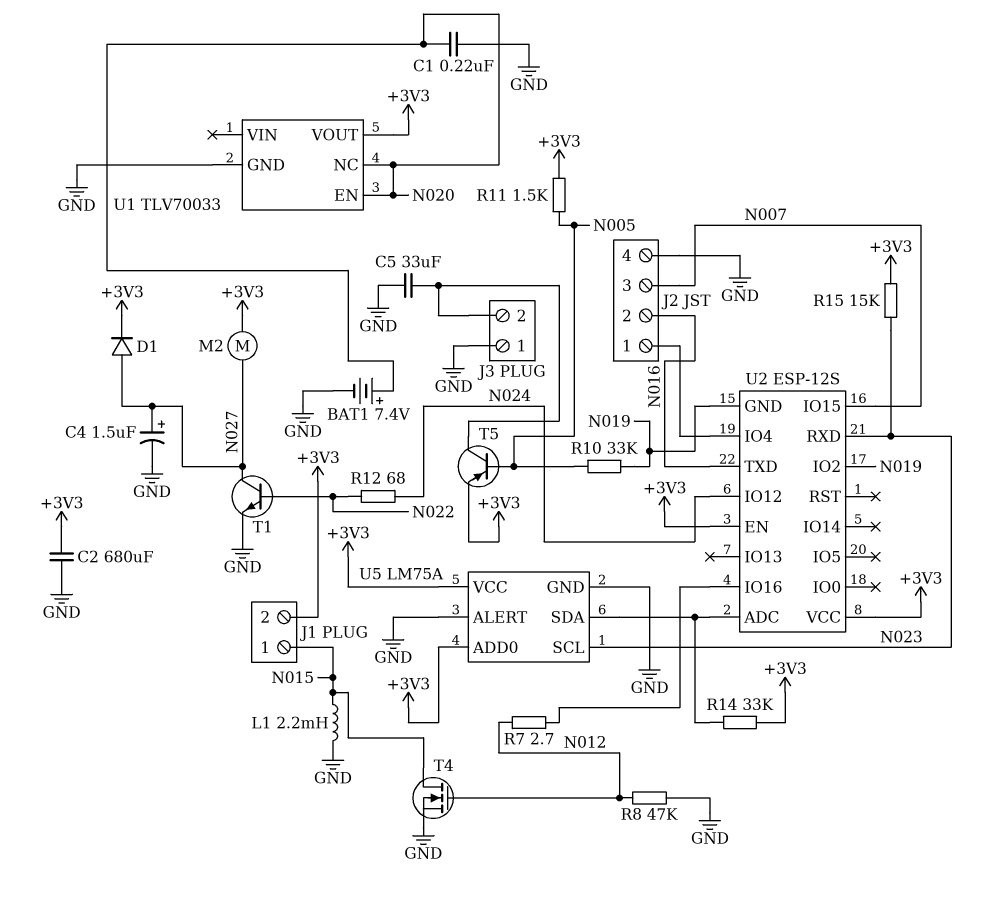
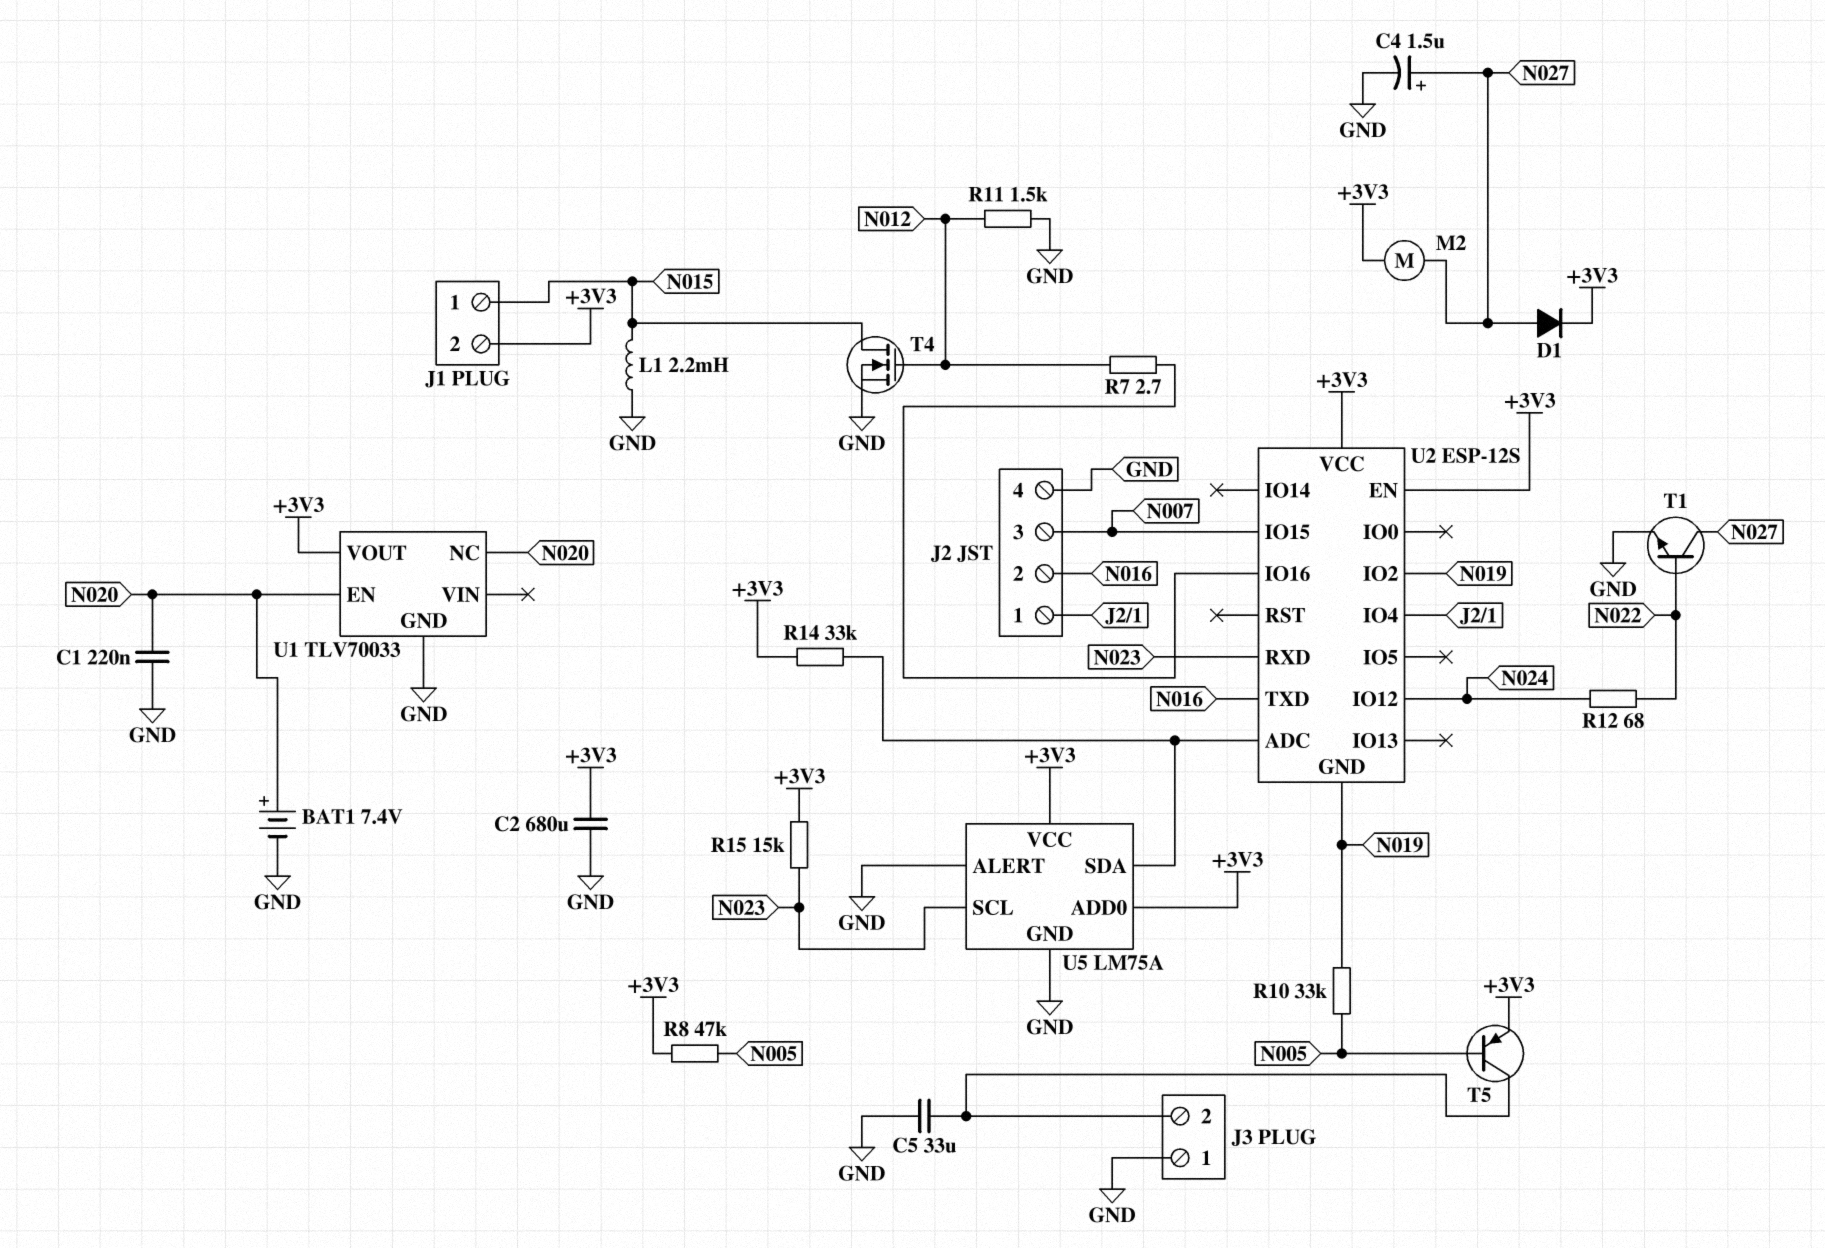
R8: 47k (GND, N012) -> 47k (+3V3, N005)
R11: 1.5k (+3V3, N005) -> 1.5k (GND, N012)

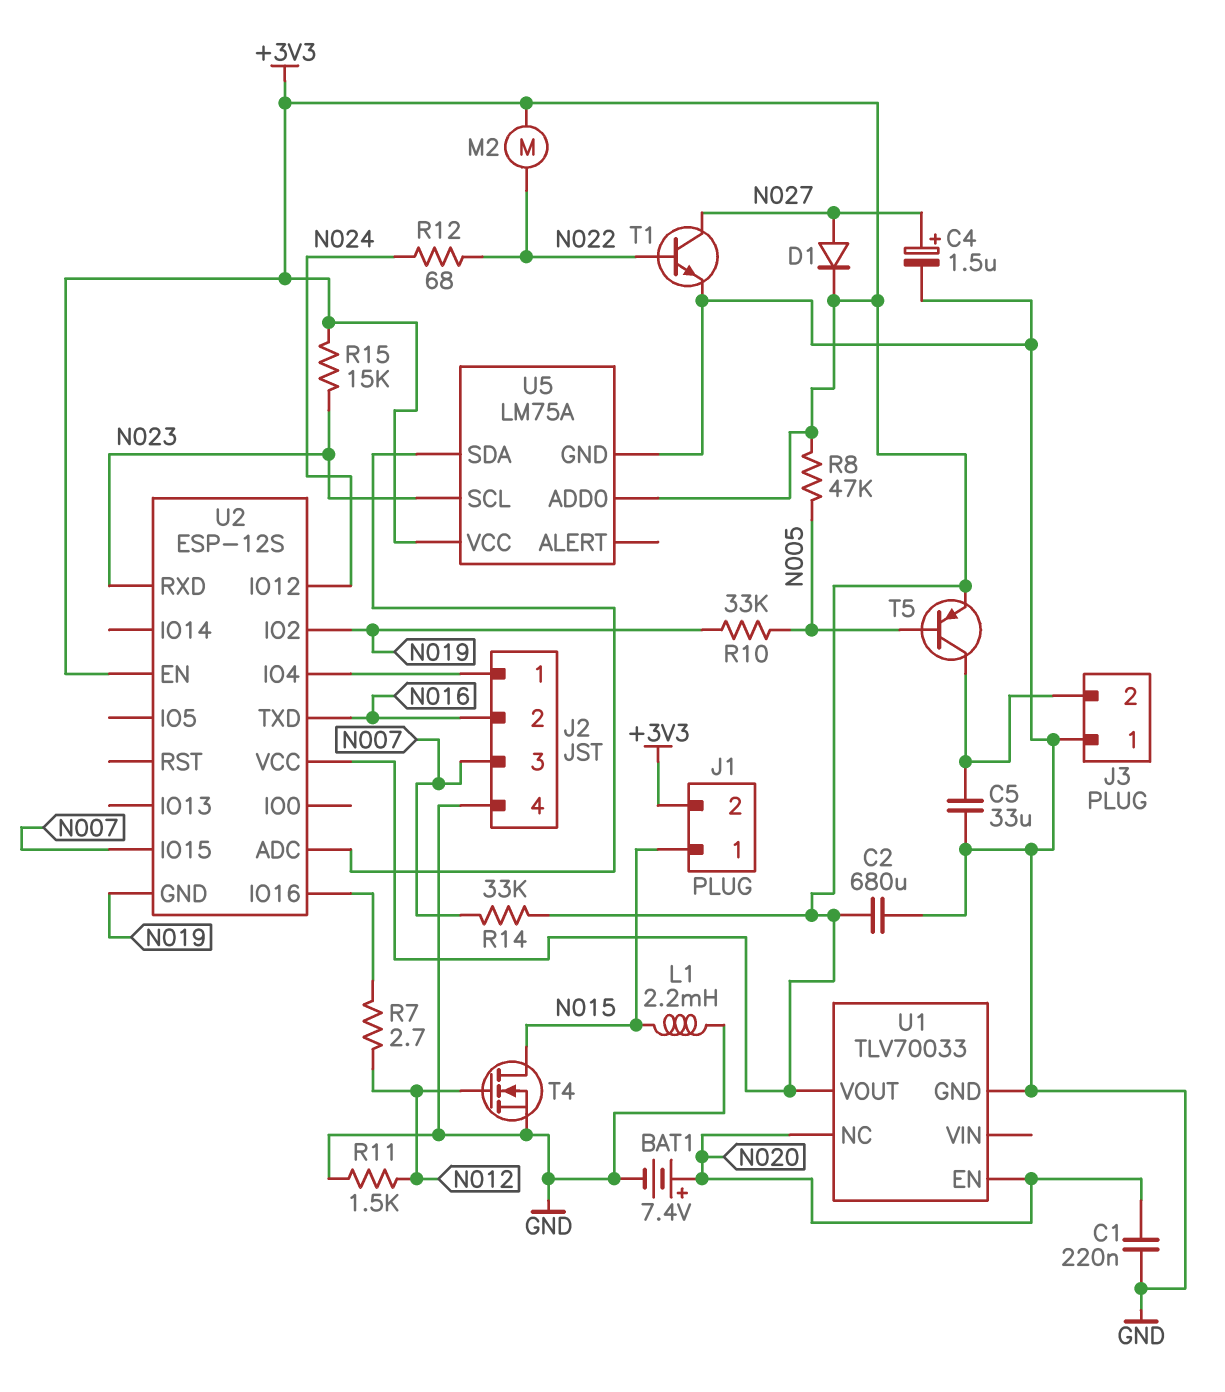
M2: motor (+3V3, N027) -> motor (+3V3, N022)
R14: 33k (+3V3, U2/ADC) -> 33k (+3V3, N007)
U5 pin ALERT: GND -> none

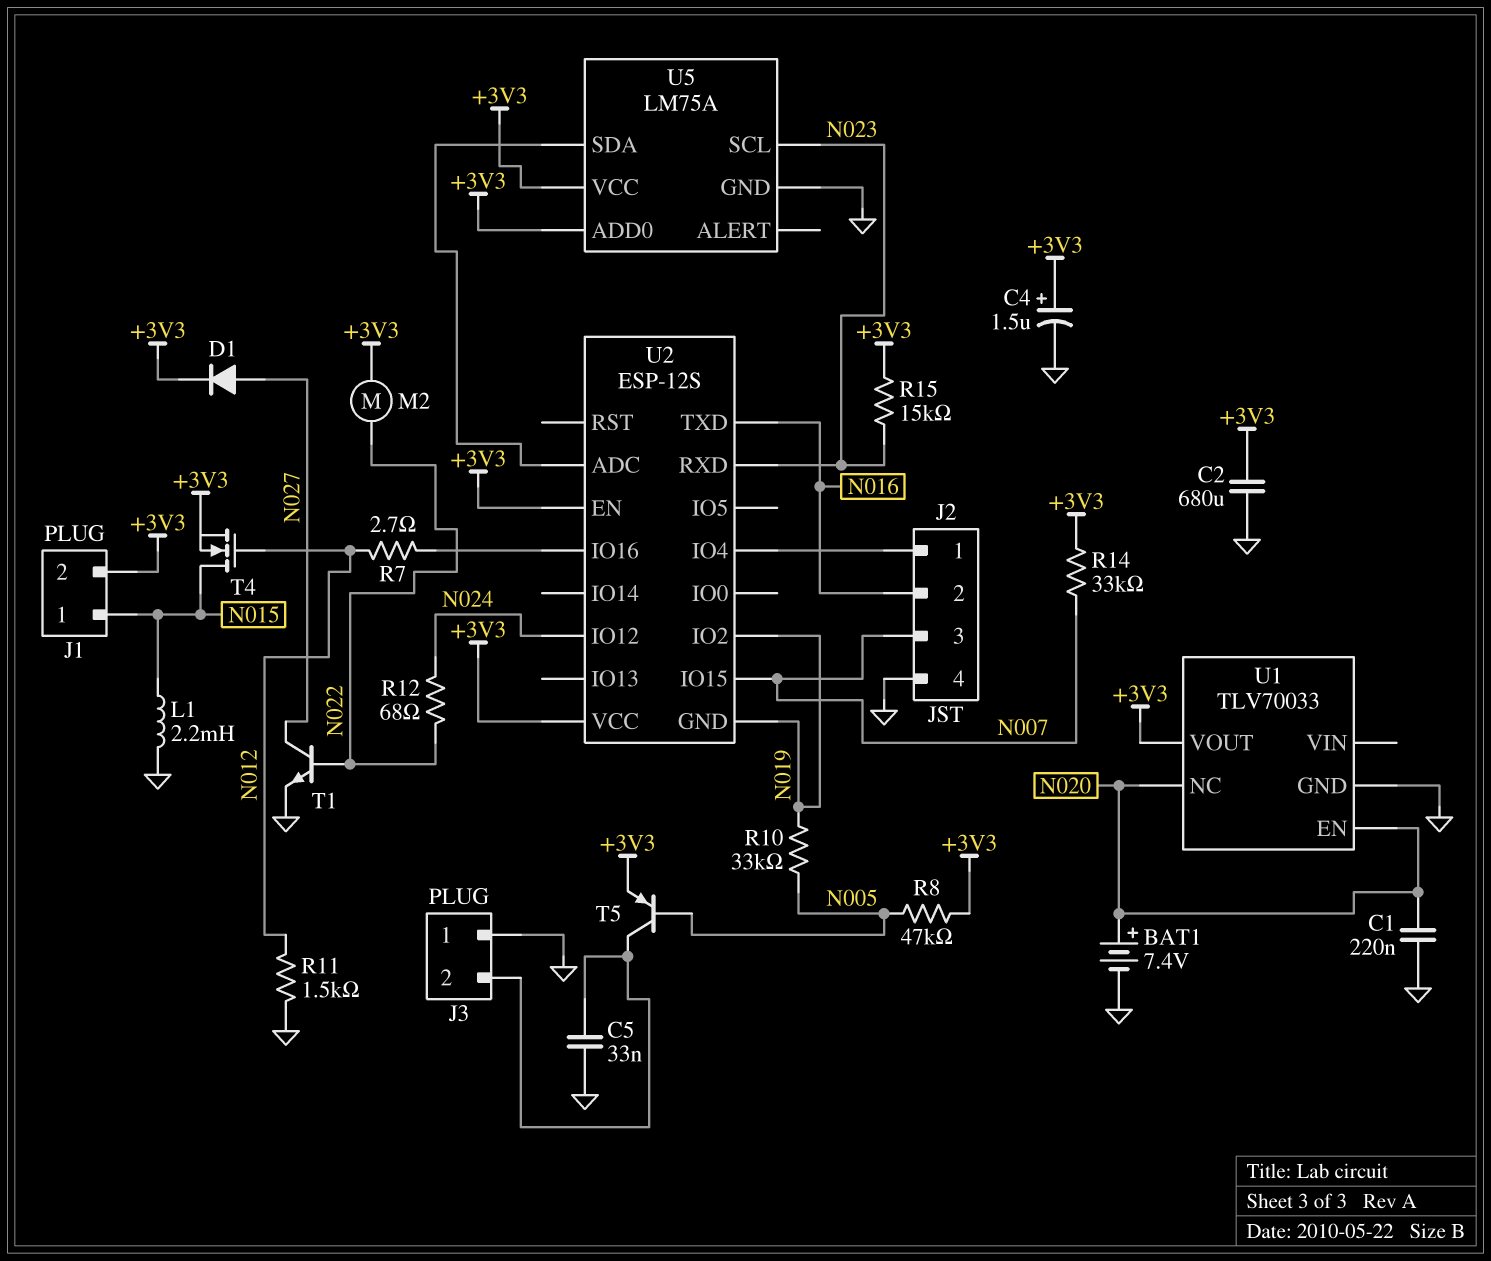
C4: 1.5uF (plus N027, minus GND) -> 1.5uF (plus +3V3, minus GND)
C5: 33uF (GND, J3/2) -> 33nF (GND, J3/2)
T4: NMOS (G N012, D N015, S GND) -> NMOS (G N012, D N015, S +3V3)

